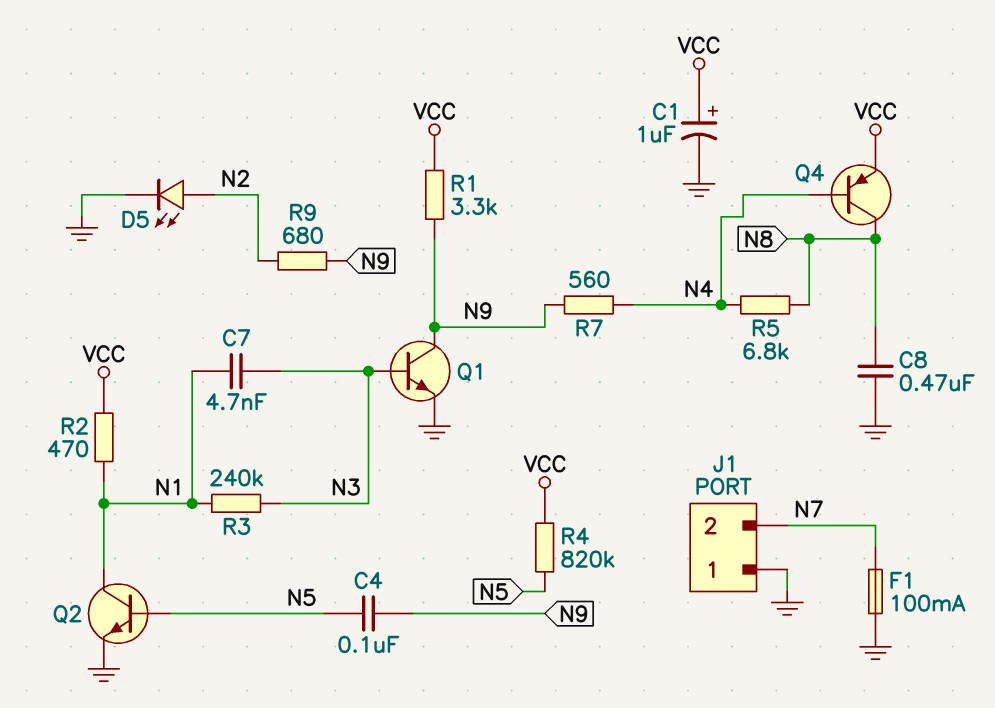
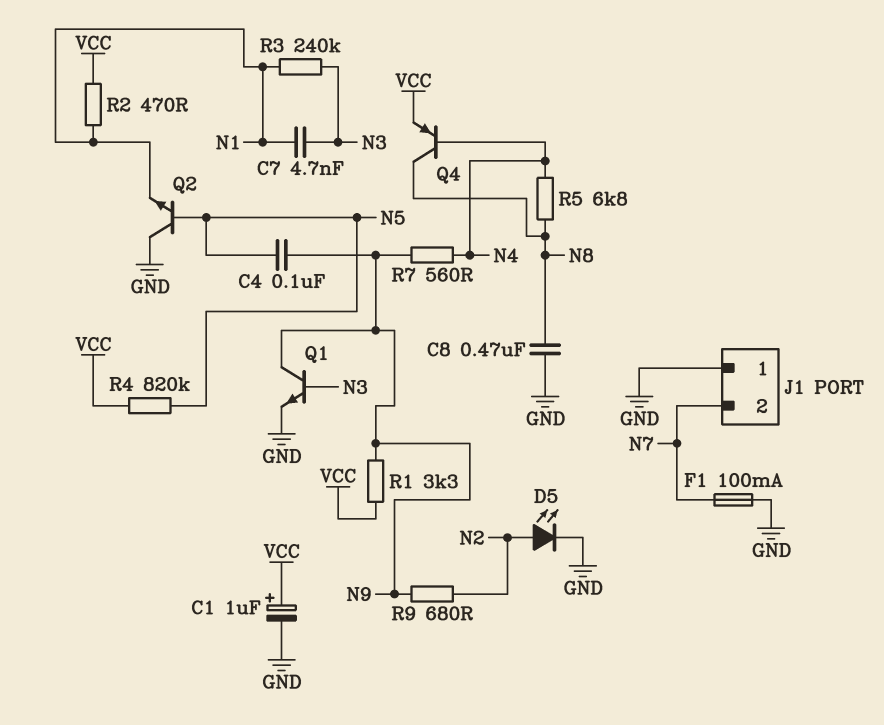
Q2: NPN (B N5, C N1, E GND) -> NPN (B N5, C GND, E N1)

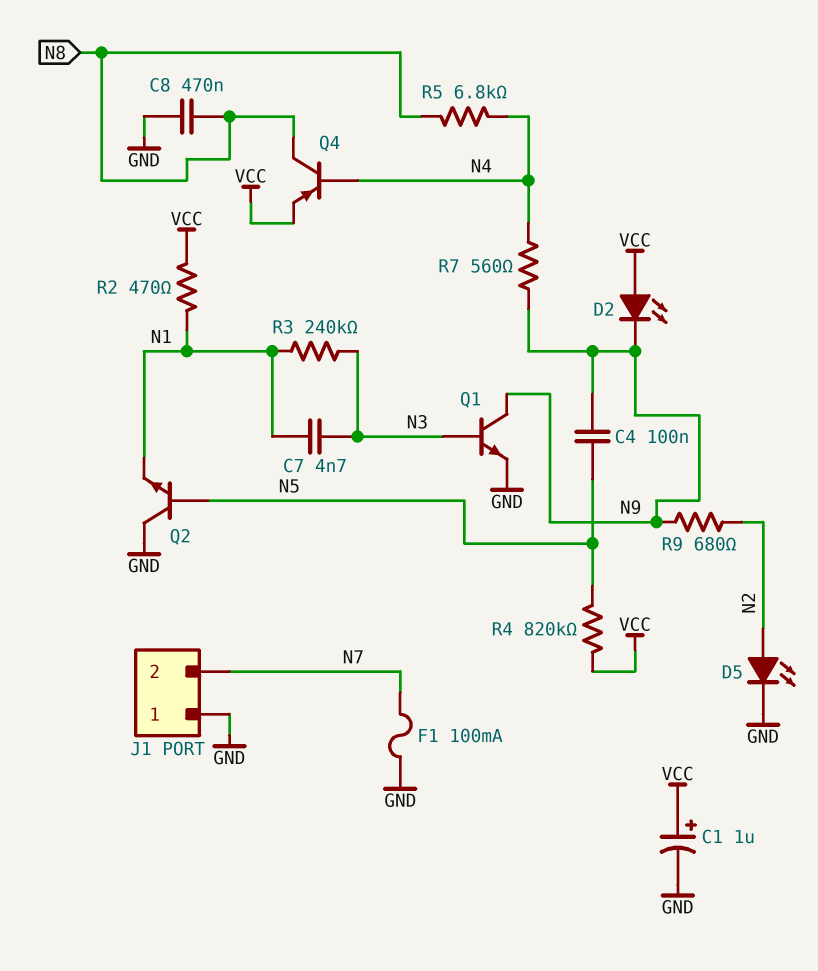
D2: none -> LED (A VCC, K N9)
R1: 3.3k (N9, VCC) -> none

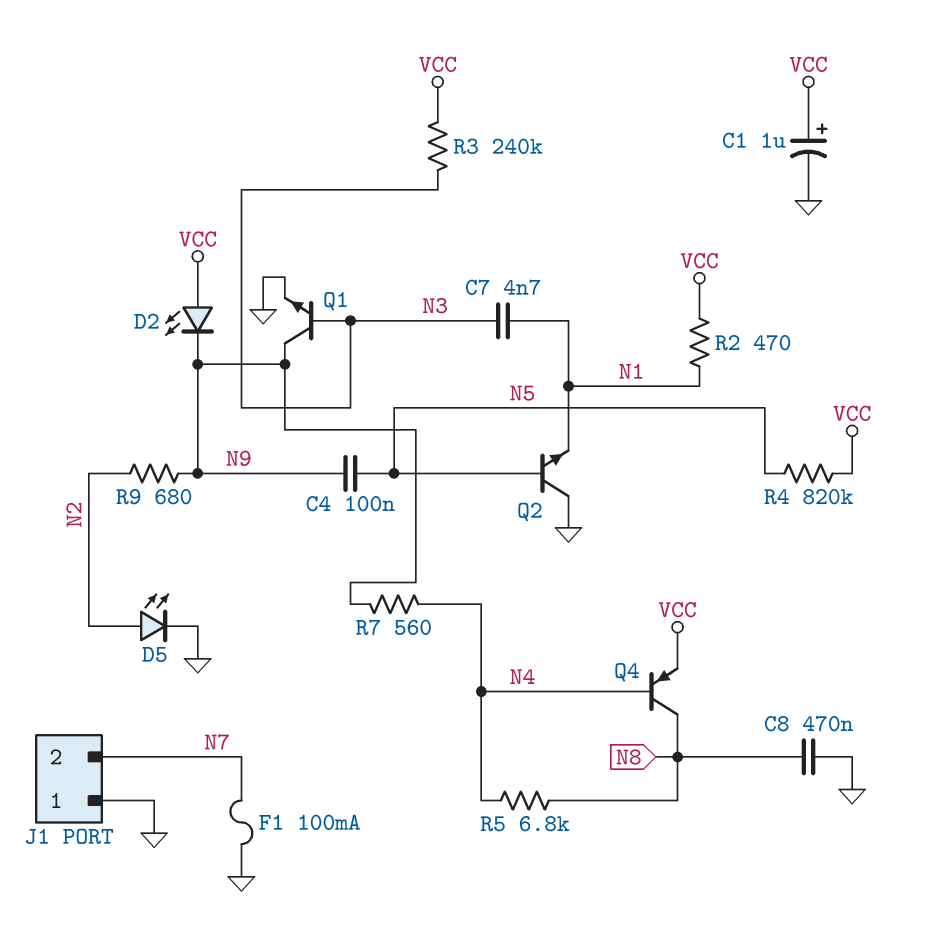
R3: 240k (N1, N3) -> 240k (N3, VCC)

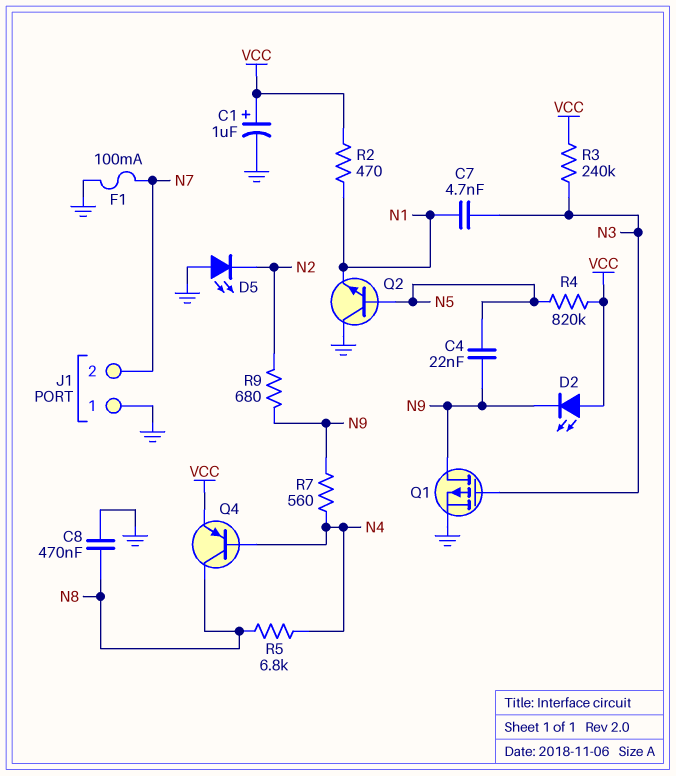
C4: 100nF (N5, N9) -> 22nF (N5, N9)
D5: LED (A N2, K GND) -> LED (A GND, K N2)
Q1: NPN (B N3, C N9, E GND) -> PMOS (G N3, D N9, S GND)

